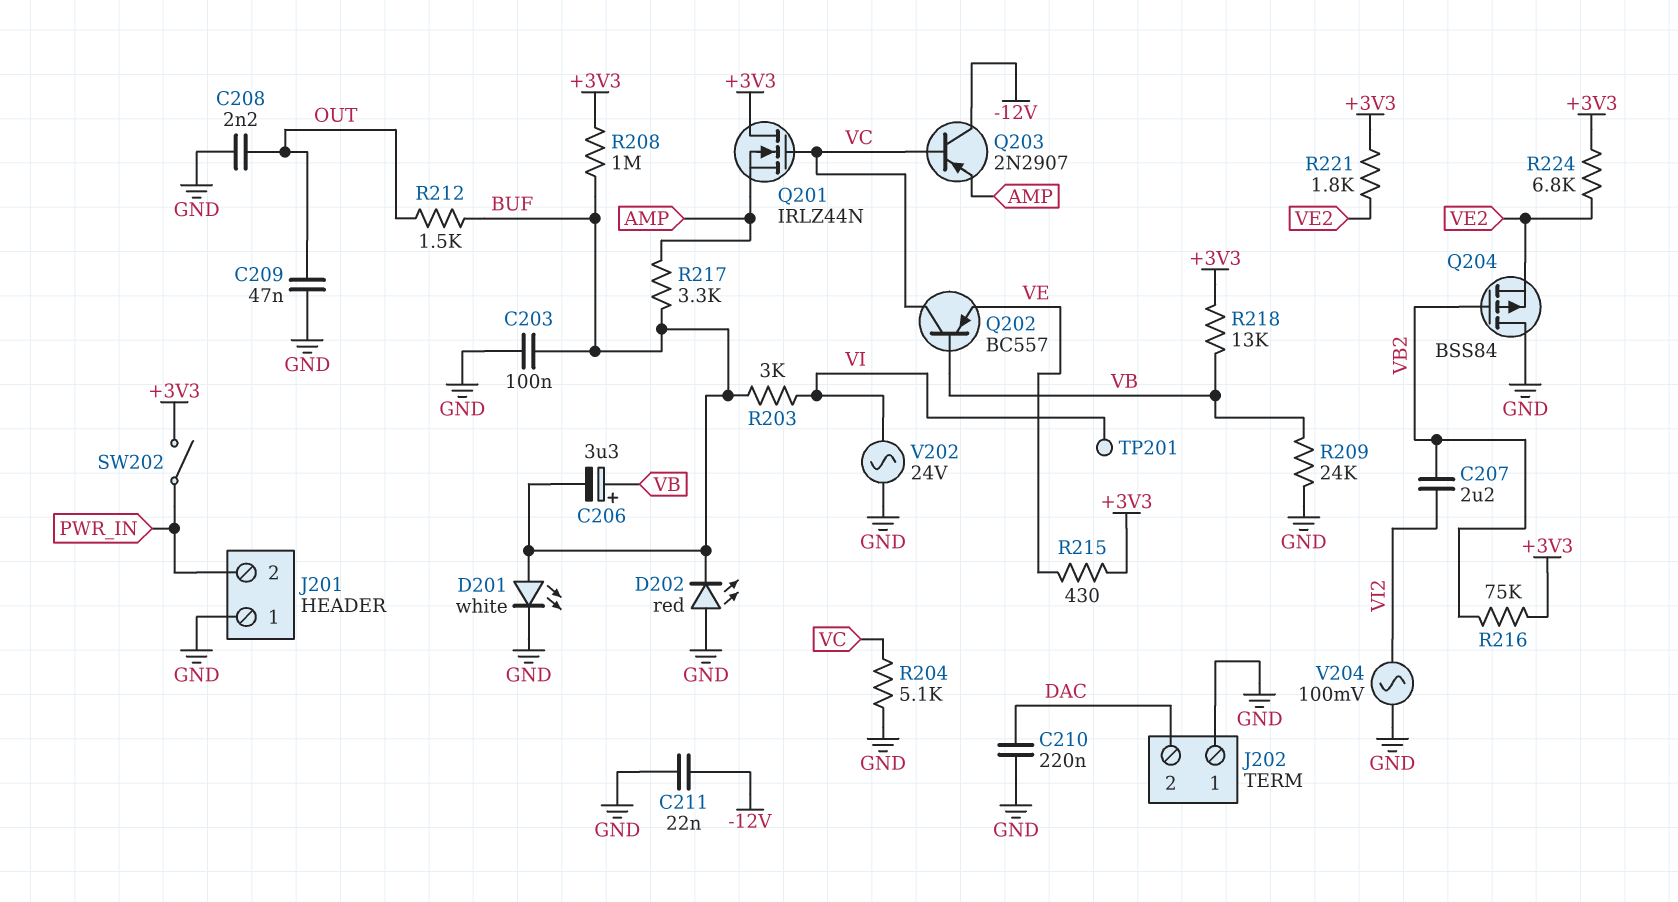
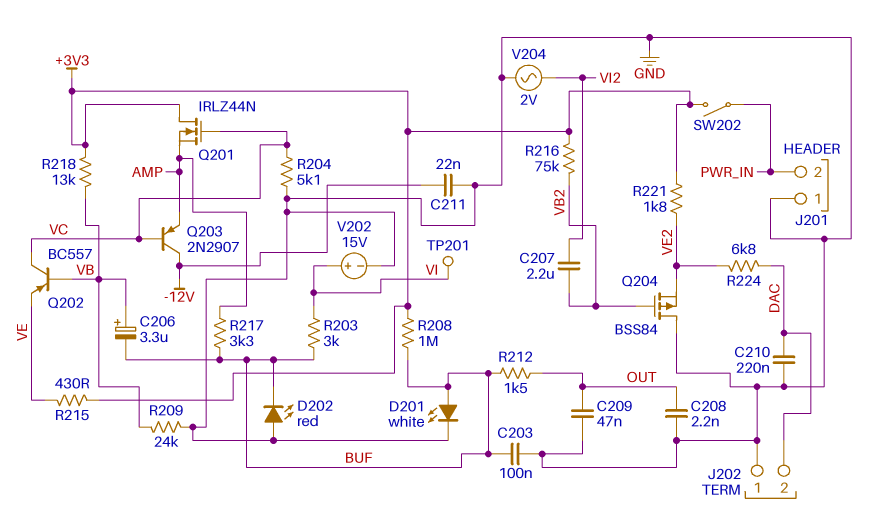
R224: 6.8k (+3V3, VE2) -> 6.8k (DAC, VE2)
V202: AC 24V (GND, VI) -> 15V (plus VI, minus GND)
V204: AC 100mV (GND, VI2) -> AC 2V (GND, VI2)

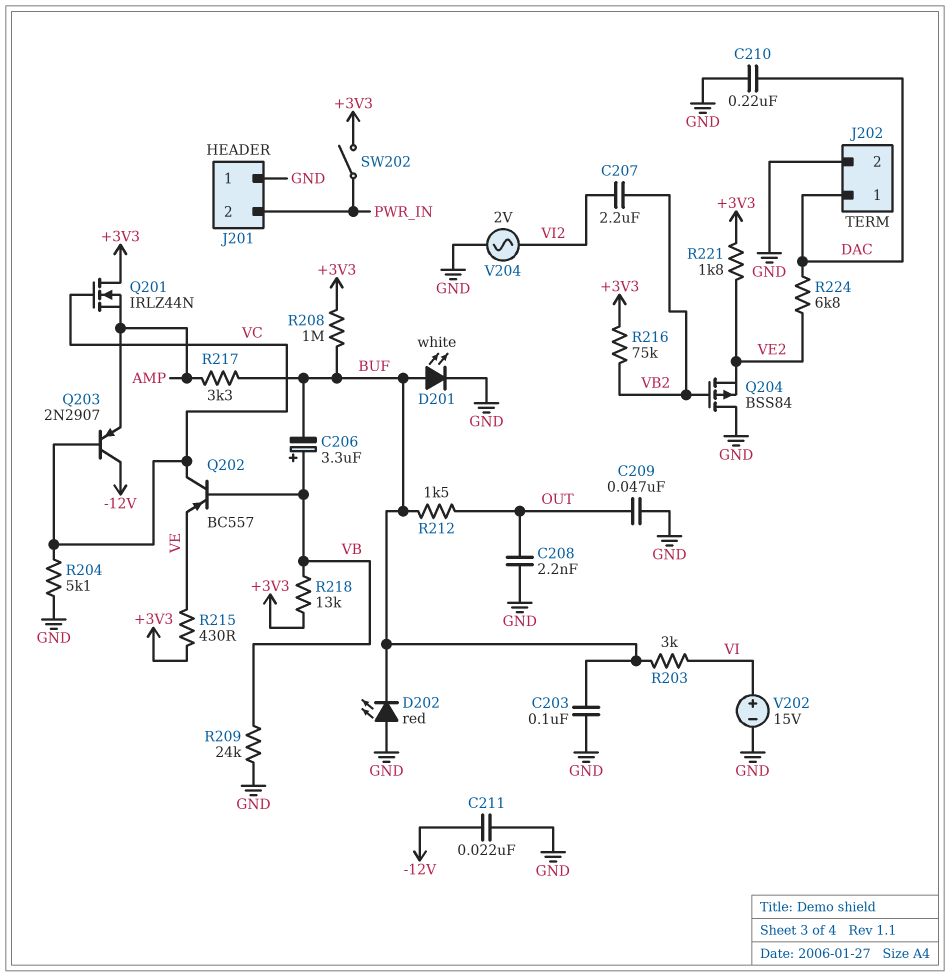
J202 pin 1: GND -> DAC
J202 pin 2: DAC -> GND
TP201: test point (VI) -> none

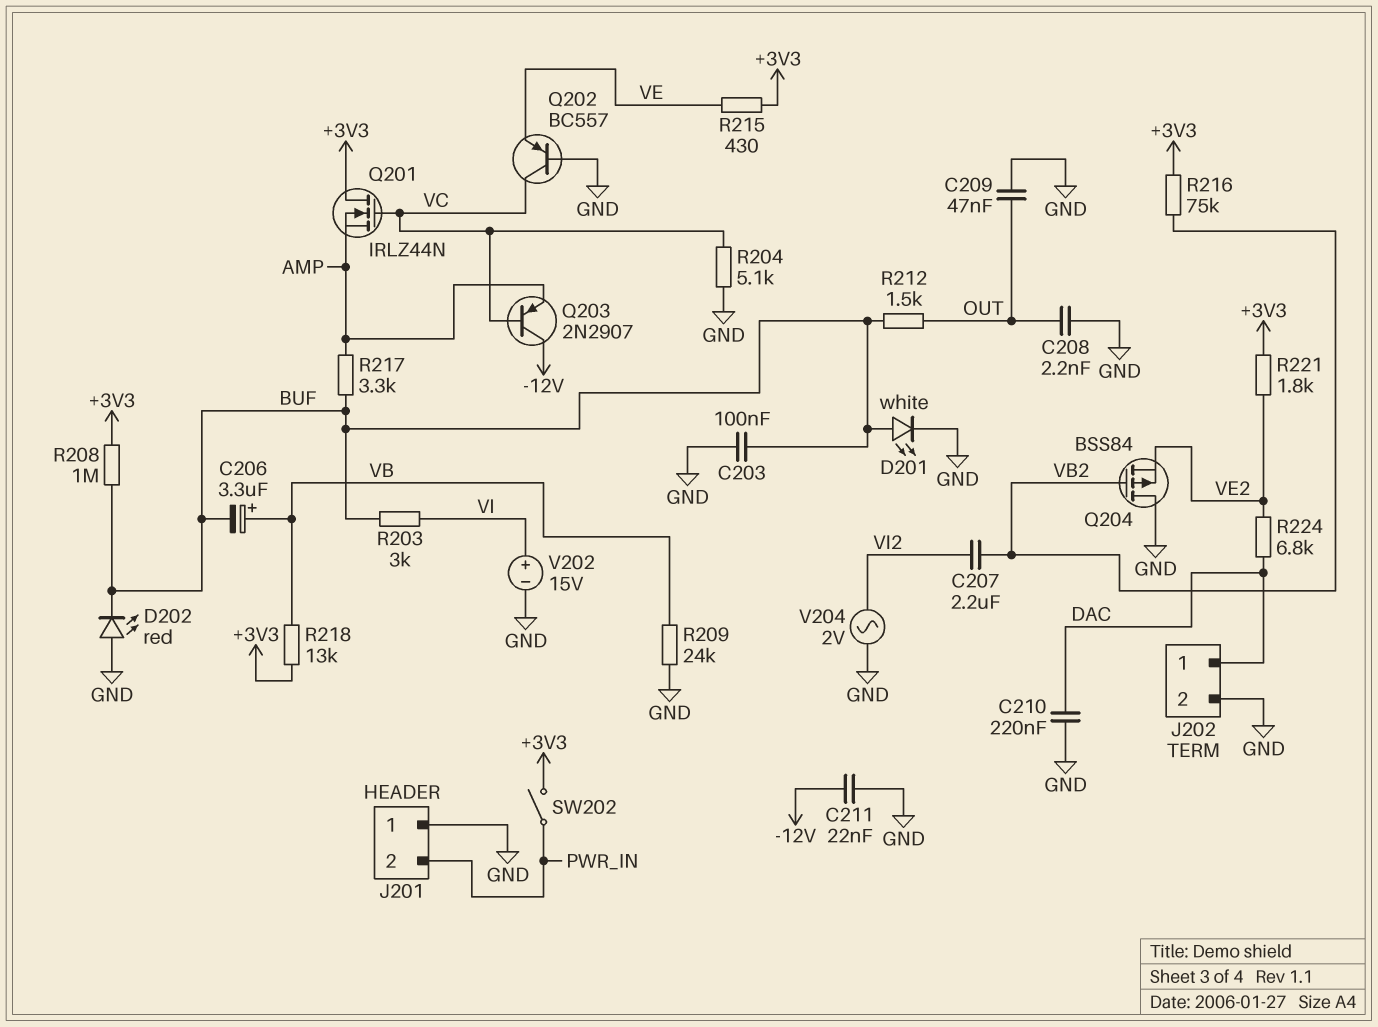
Q202: PNP BC557 (B VB, C VC, E VE) -> PNP BC557 (B GND, C VC, E VE)

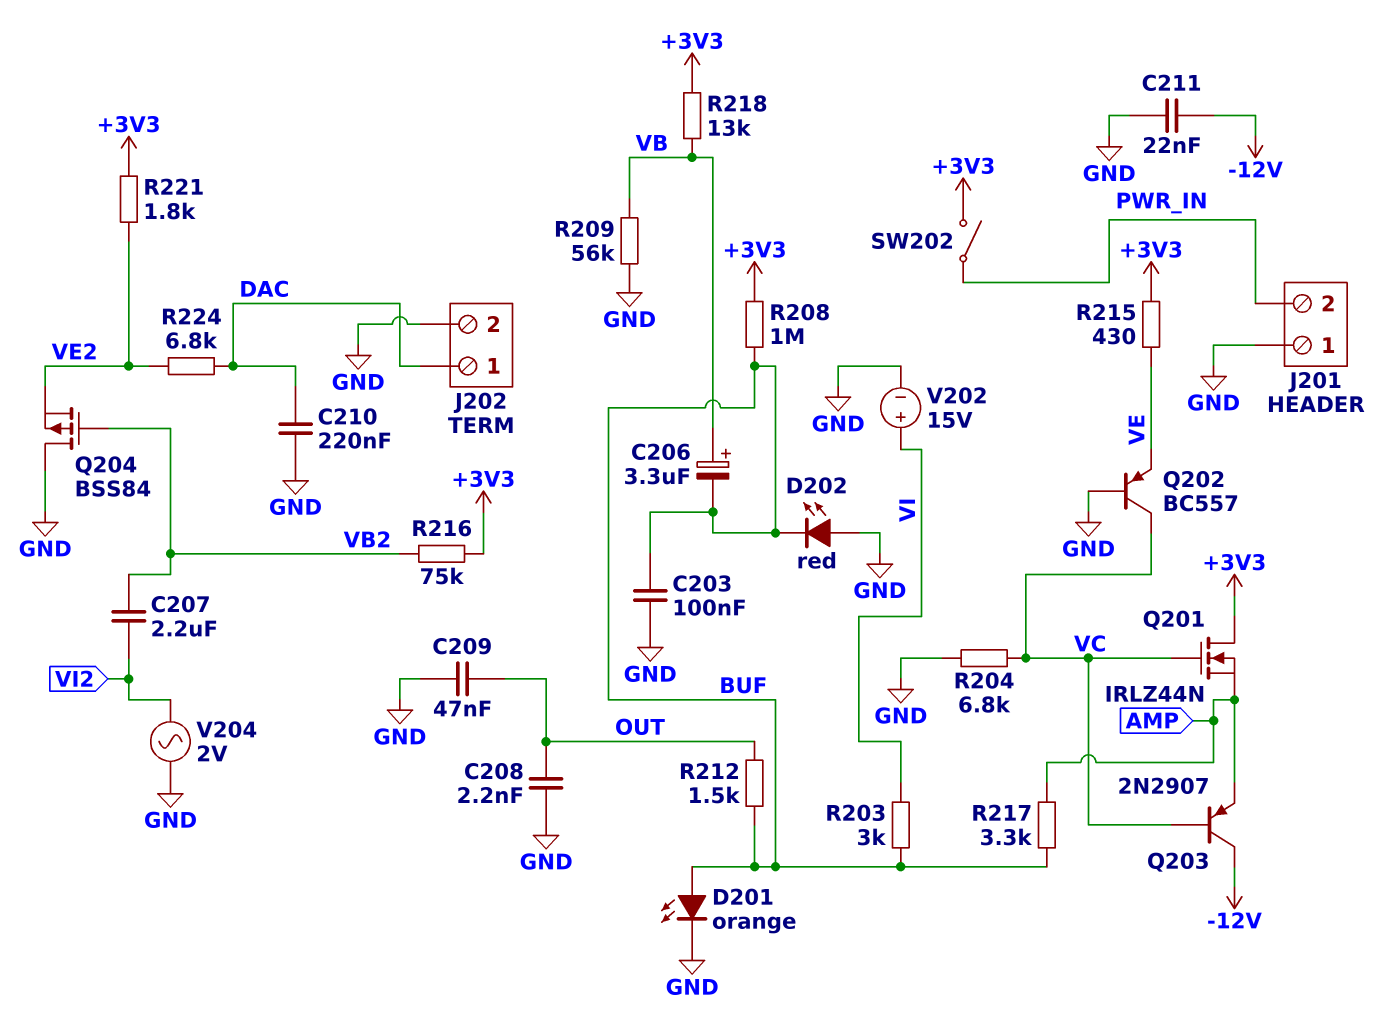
D201: LED white (A BUF, K GND) -> LED orange (A BUF, K GND)
R204: 5.1k (GND, VC) -> 6.8k (GND, VC)
R209: 24k (GND, VB) -> 56k (GND, VB)

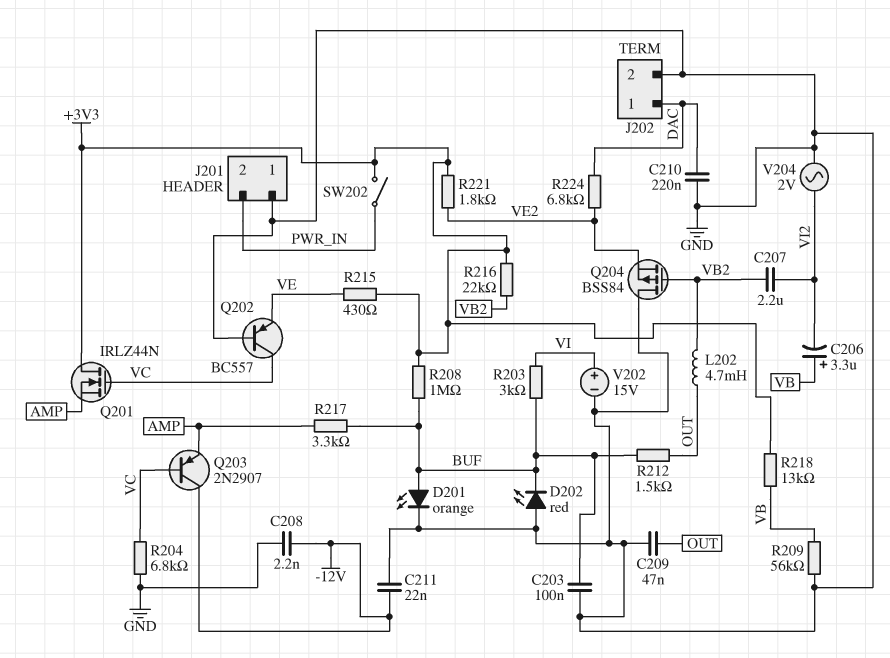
C206: 3.3uF (plus VB, minus BUF) -> 3.3uF (plus VB, minus VI2)
C208: 2.2nF (GND, OUT) -> 2.2nF (-12V, GND)
L202: none -> 4.7mH (OUT, VB2)
R216: 75k (+3V3, VB2) -> 22k (+3V3, VB2)

